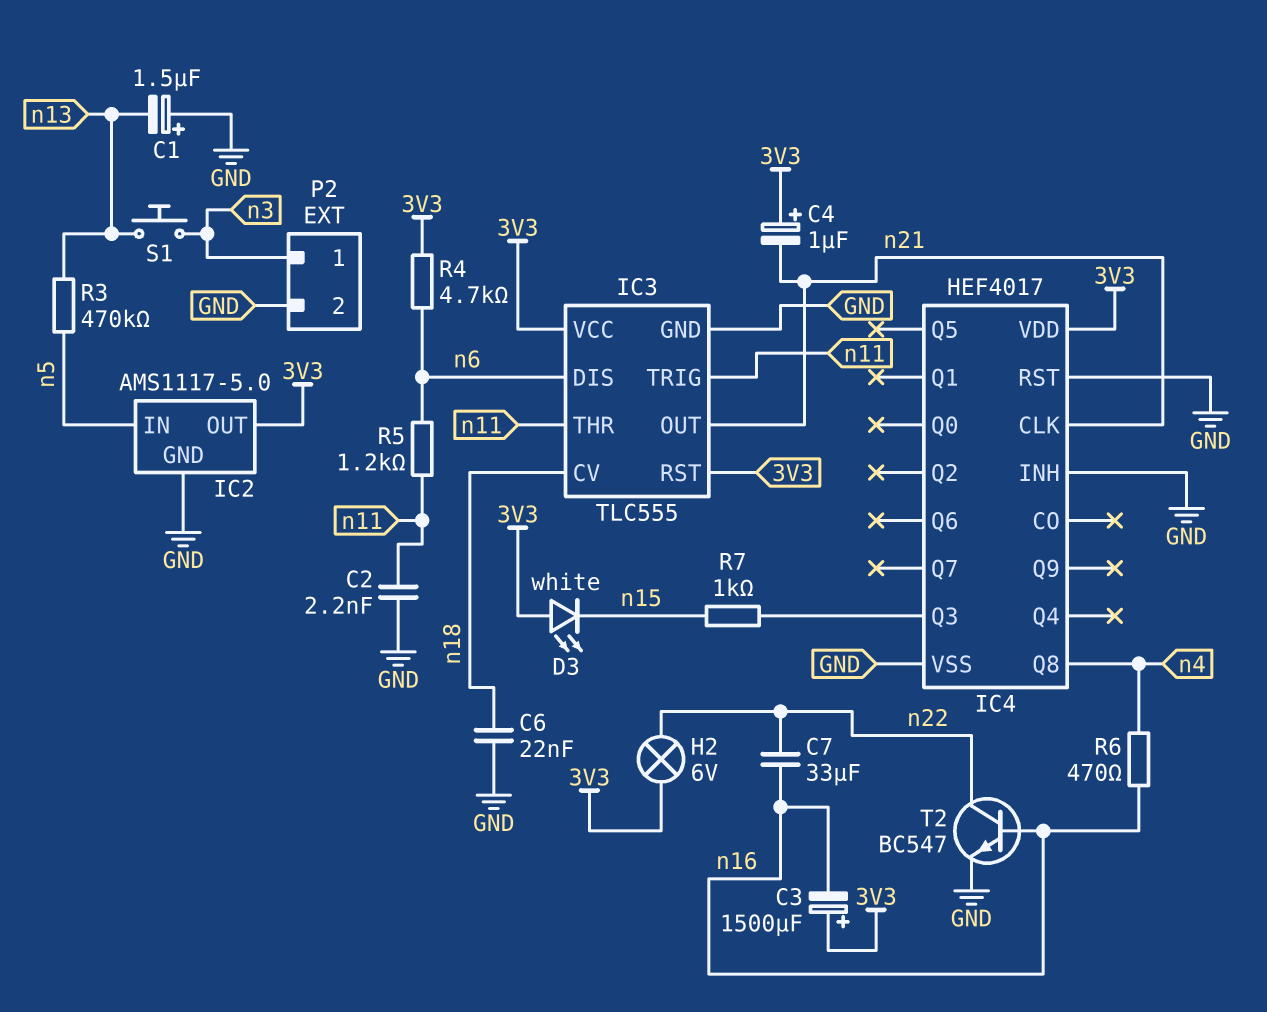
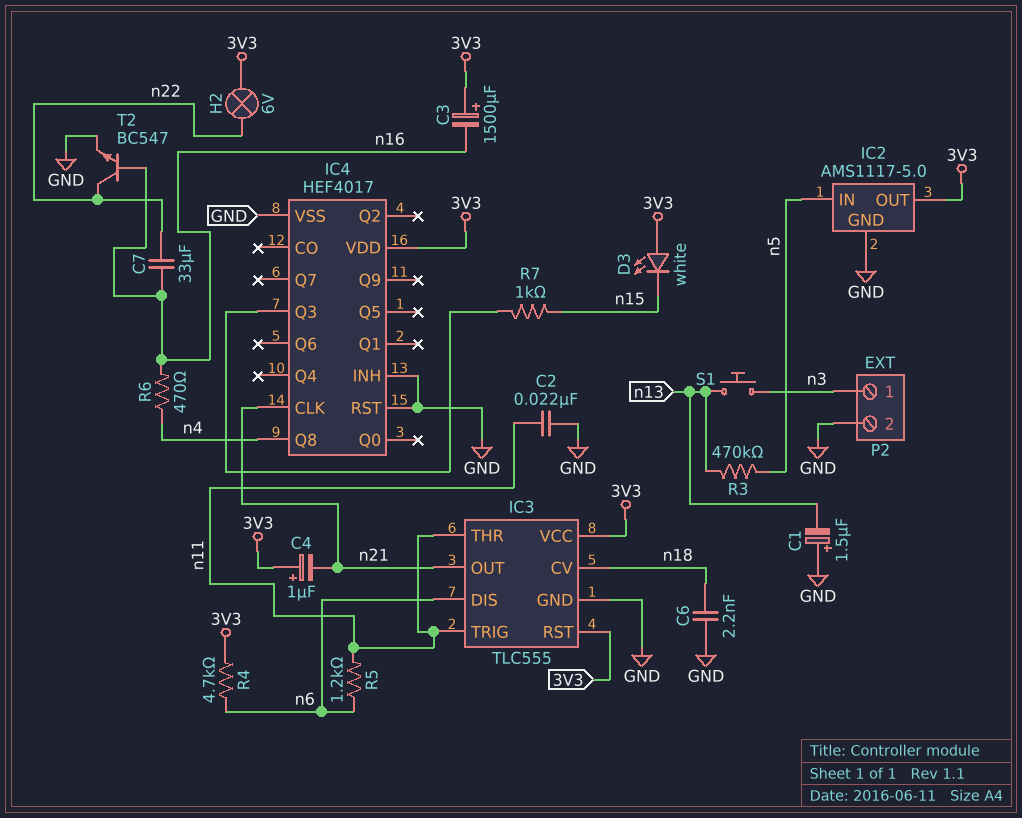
C2: 2.2nF (GND, n11) -> 22nF (GND, n11)
C6: 22nF (GND, n18) -> 2.2nF (GND, n18)

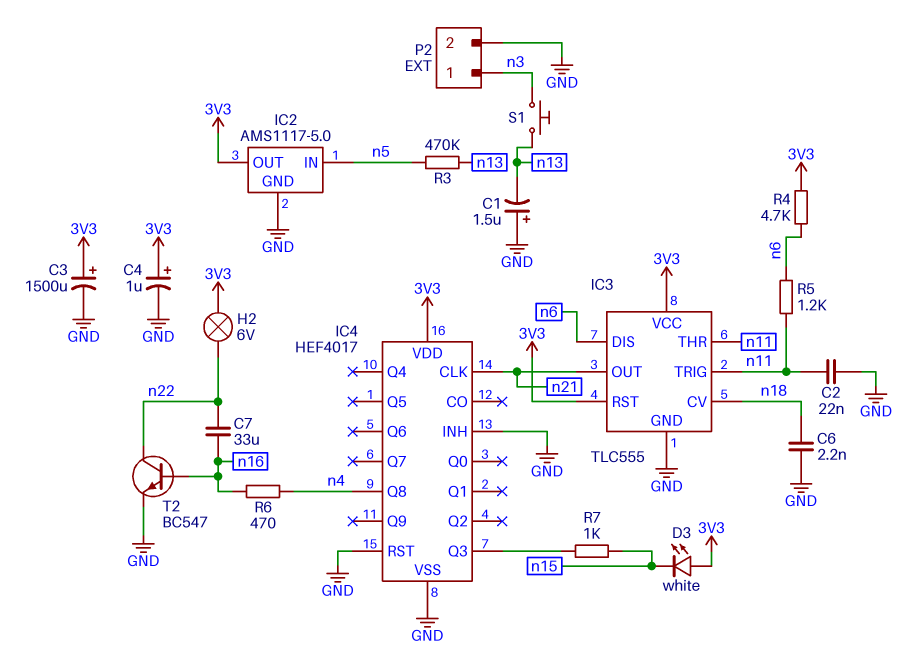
C3: 1500uF (plus 3V3, minus n16) -> 1500uF (plus 3V3, minus GND)
C4: 1uF (plus 3V3, minus n21) -> 1uF (plus 3V3, minus GND)

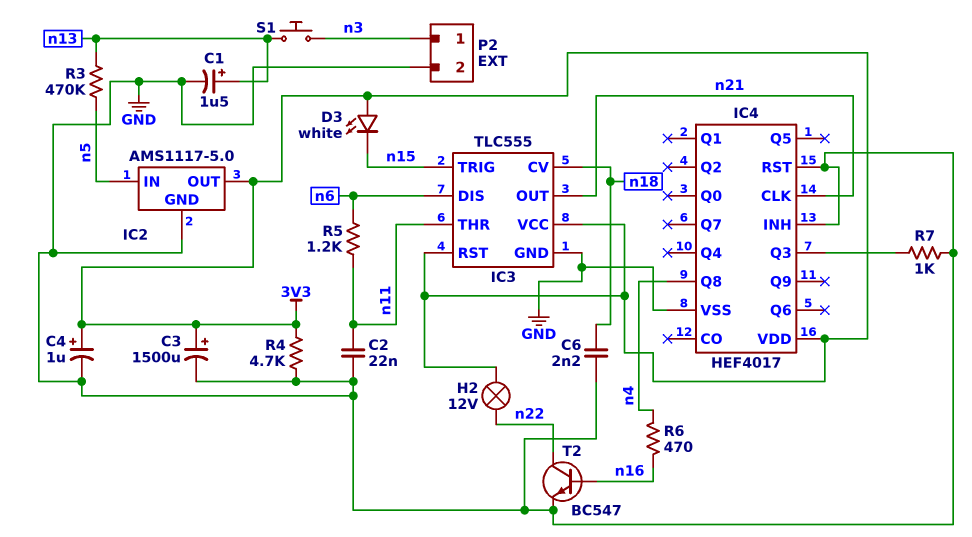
C1: 1.5uF (plus GND, minus n13) -> 1.5uF (plus n13, minus GND)
C7: 33uF (n16, n22) -> none
H2: lamp 6V (3V3, n22) -> lamp 12V (3V3, n22)
IC3 pin TRIG: n11 -> n15
R4: 4.7k (3V3, n6) -> 4.7k (3V3, GND)
R7: 1k (IC4/Q3, n15) -> 1k (GND, IC4/Q3)

